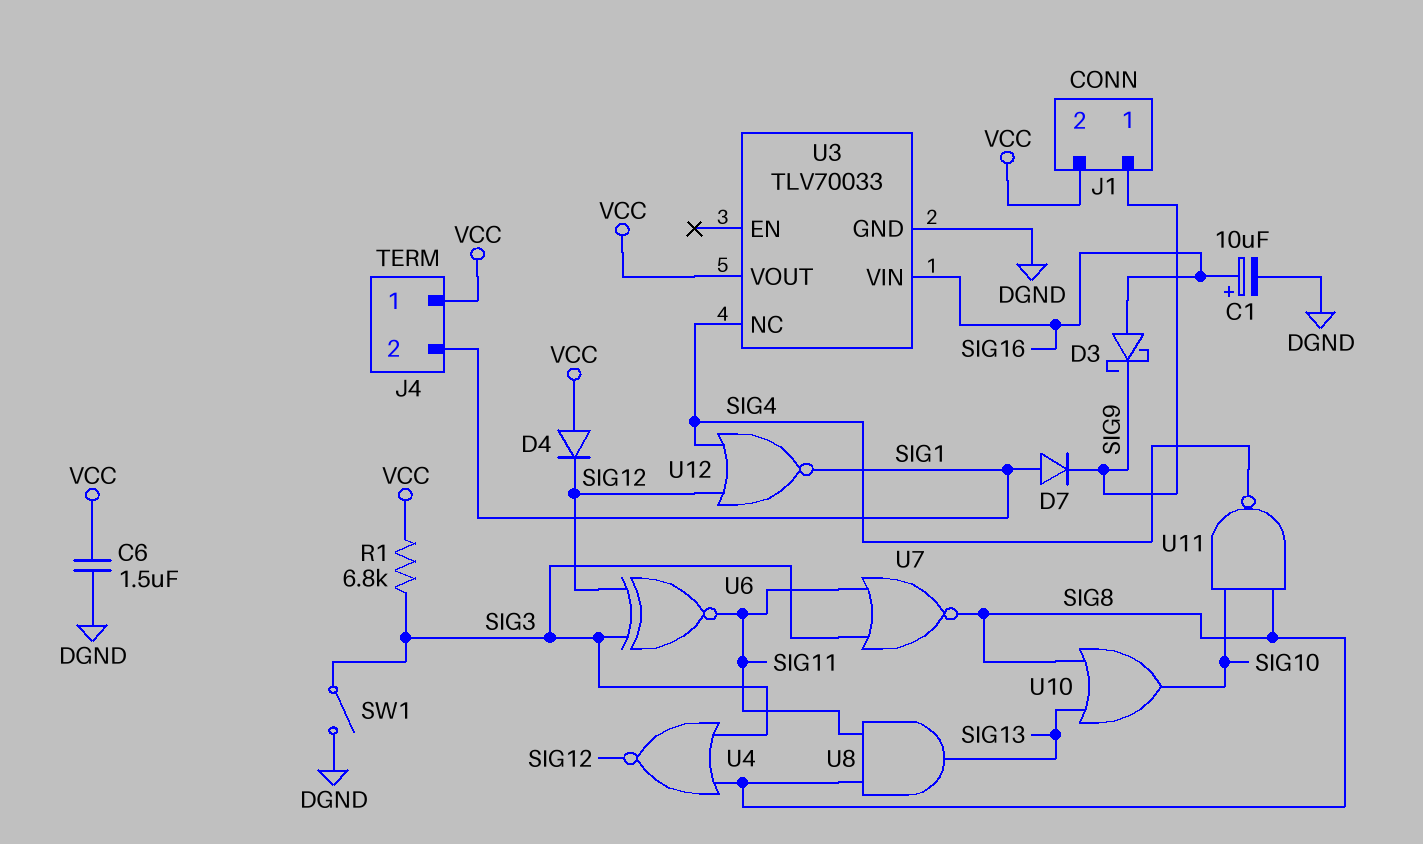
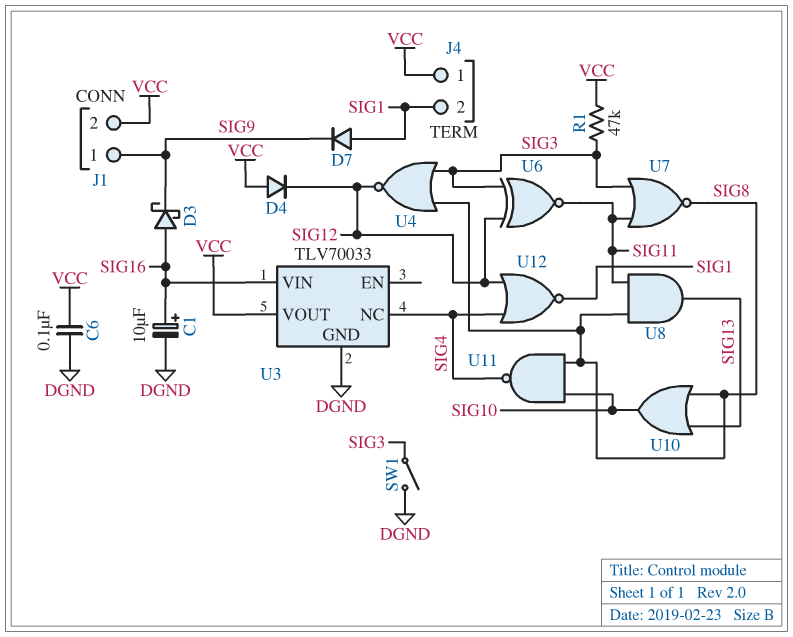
C6: 1.5uF (DGND, VCC) -> 100nF (DGND, VCC)
R1: 6.8k (SIG3, VCC) -> 47k (SIG3, VCC)

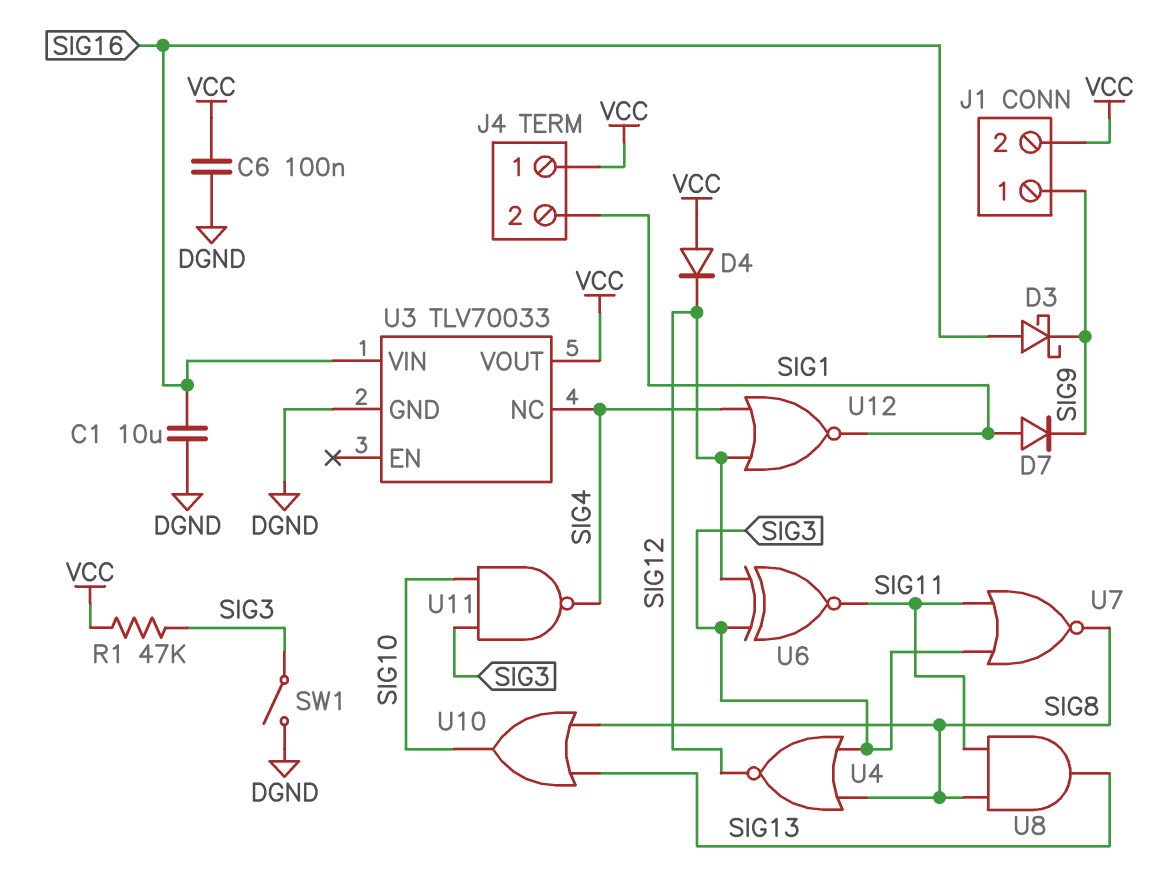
C1: 10uF (plus SIG16, minus DGND) -> 10uF (DGND, SIG16)
U11: NAND (in SIG8, in SIG10, out SIG4) -> NAND (in SIG3, in SIG10, out SIG4)

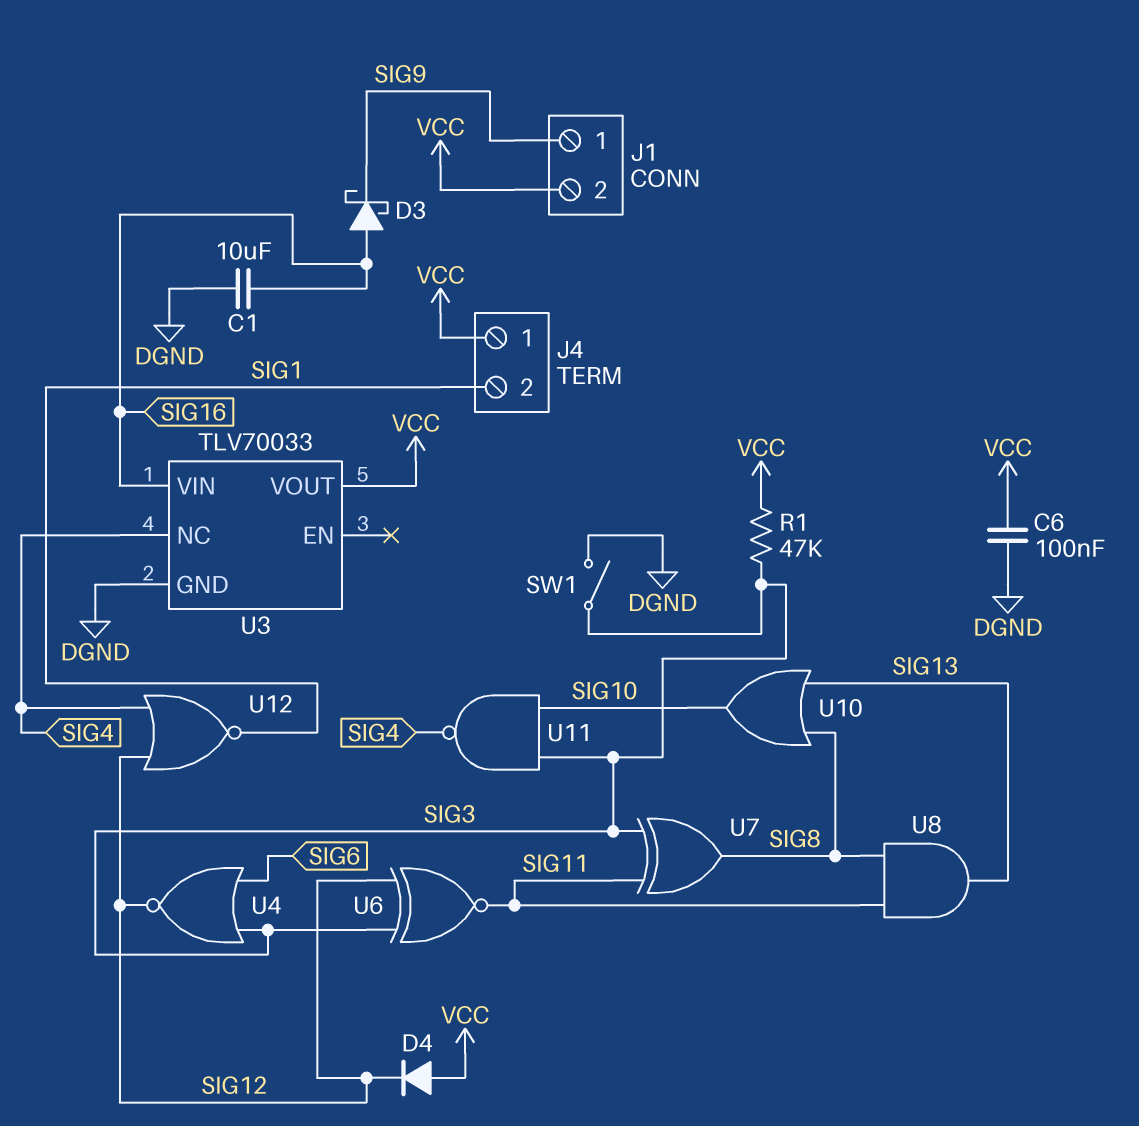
D7: diode (A SIG1, K SIG9) -> none
U4: NOR (in SIG3, in SIG8, out SIG12) -> NOR (in SIG3, in SIG6, out SIG12)
U7: NOR (in SIG3, in SIG11, out SIG8) -> XOR (in SIG3, in SIG11, out SIG8)

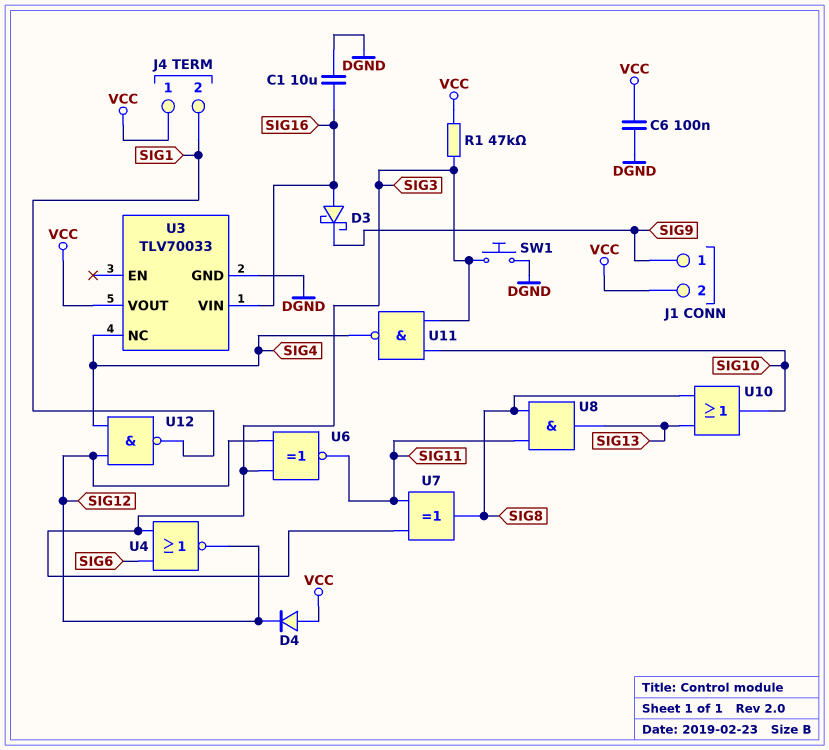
SW1: switch (DGND, SIG3) -> button (DGND, SIG3)
U12: NOR (in SIG4, in SIG12, out SIG1) -> NAND (in SIG4, in SIG12, out SIG1)

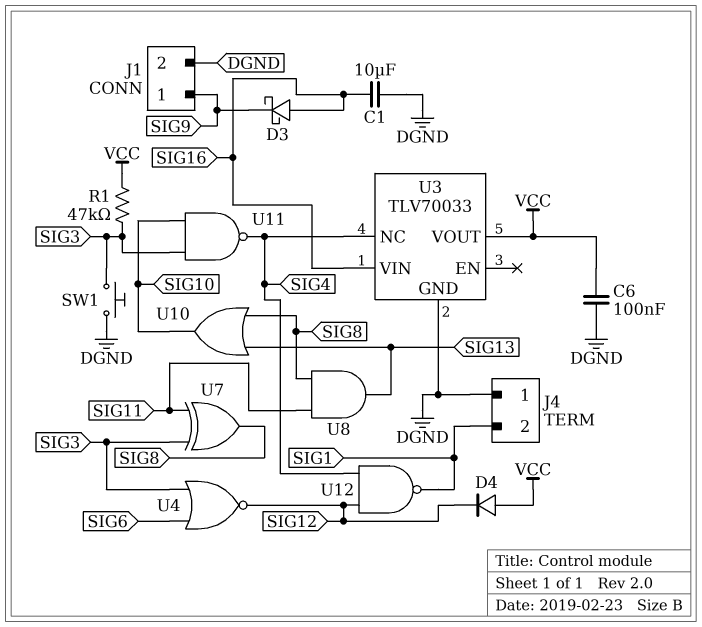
J1 pin 2: VCC -> DGND
J4 pin 1: VCC -> DGND
U6: XNOR (in SIG3, in SIG12, out SIG11) -> none

